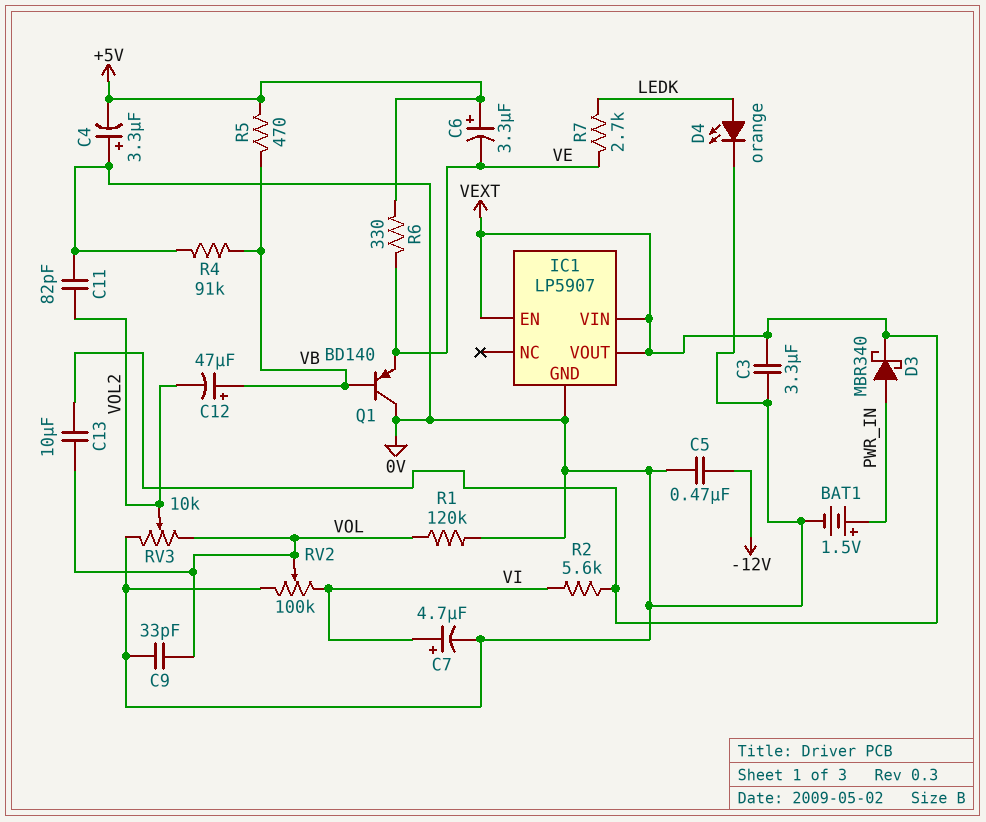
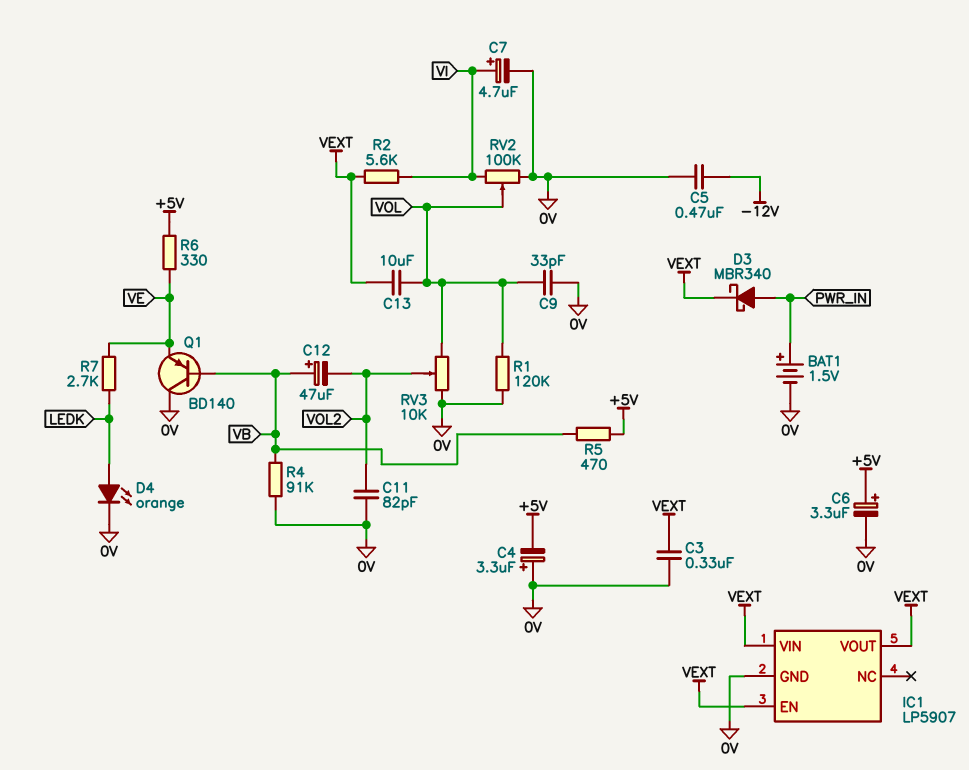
C3: 3.3uF (0V, VEXT) -> 330nF (0V, VEXT)
C6: 3.3uF (plus +5V, minus VE) -> 3.3uF (plus +5V, minus 0V)

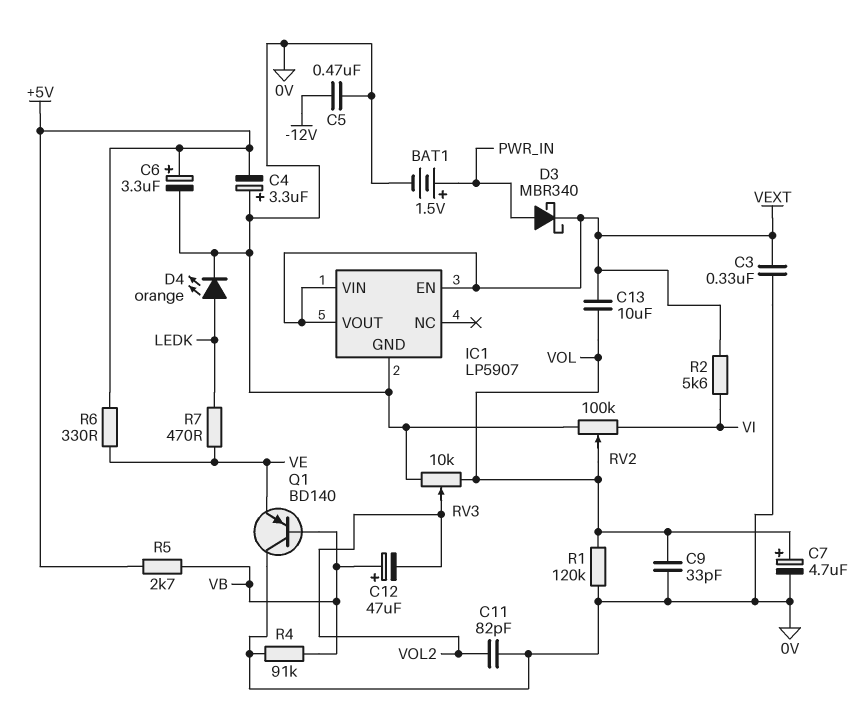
C7: 4.7uF (plus VI, minus 0V) -> 4.7uF (plus VOL, minus 0V)
R5: 470 (+5V, VB) -> 2.7k (+5V, VB)
R7: 2.7k (LEDK, VE) -> 470 (LEDK, VE)

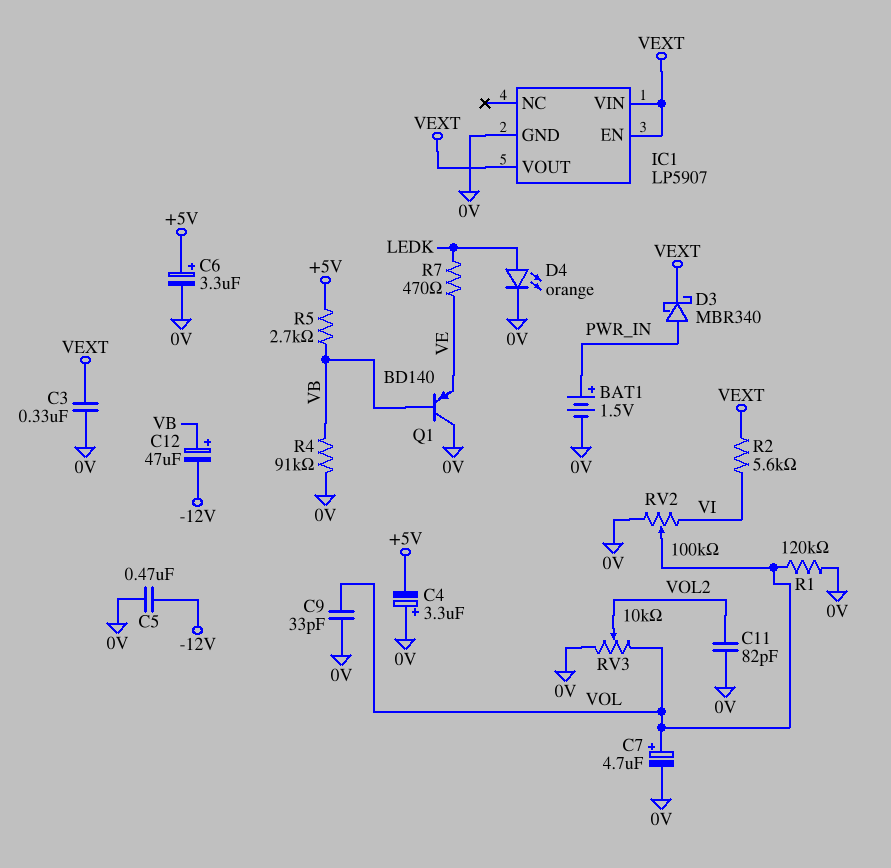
C12: 47uF (plus VB, minus VOL2) -> 47uF (plus VB, minus -12V)
C13: 10uF (VEXT, VOL) -> none
R6: 330 (+5V, VE) -> none

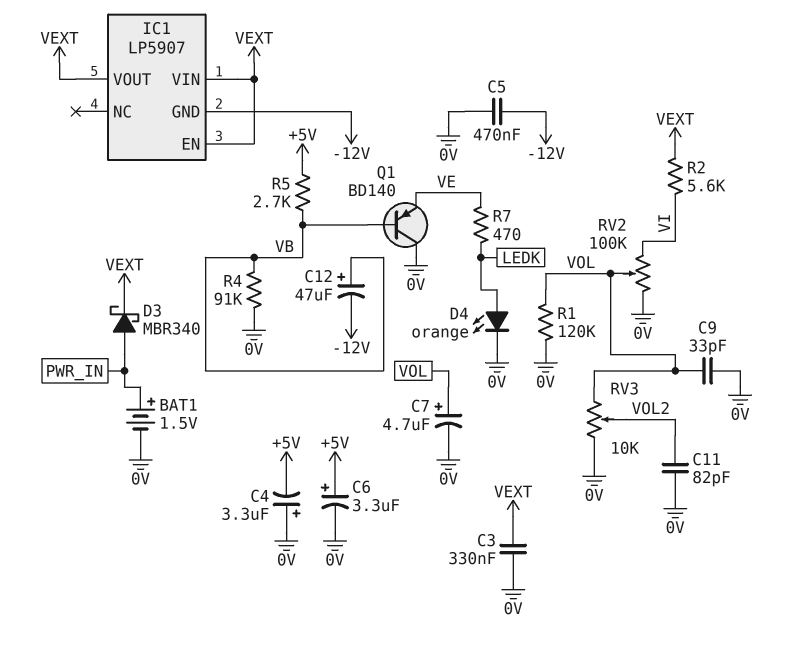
IC1 pin GND: 0V -> -12V

